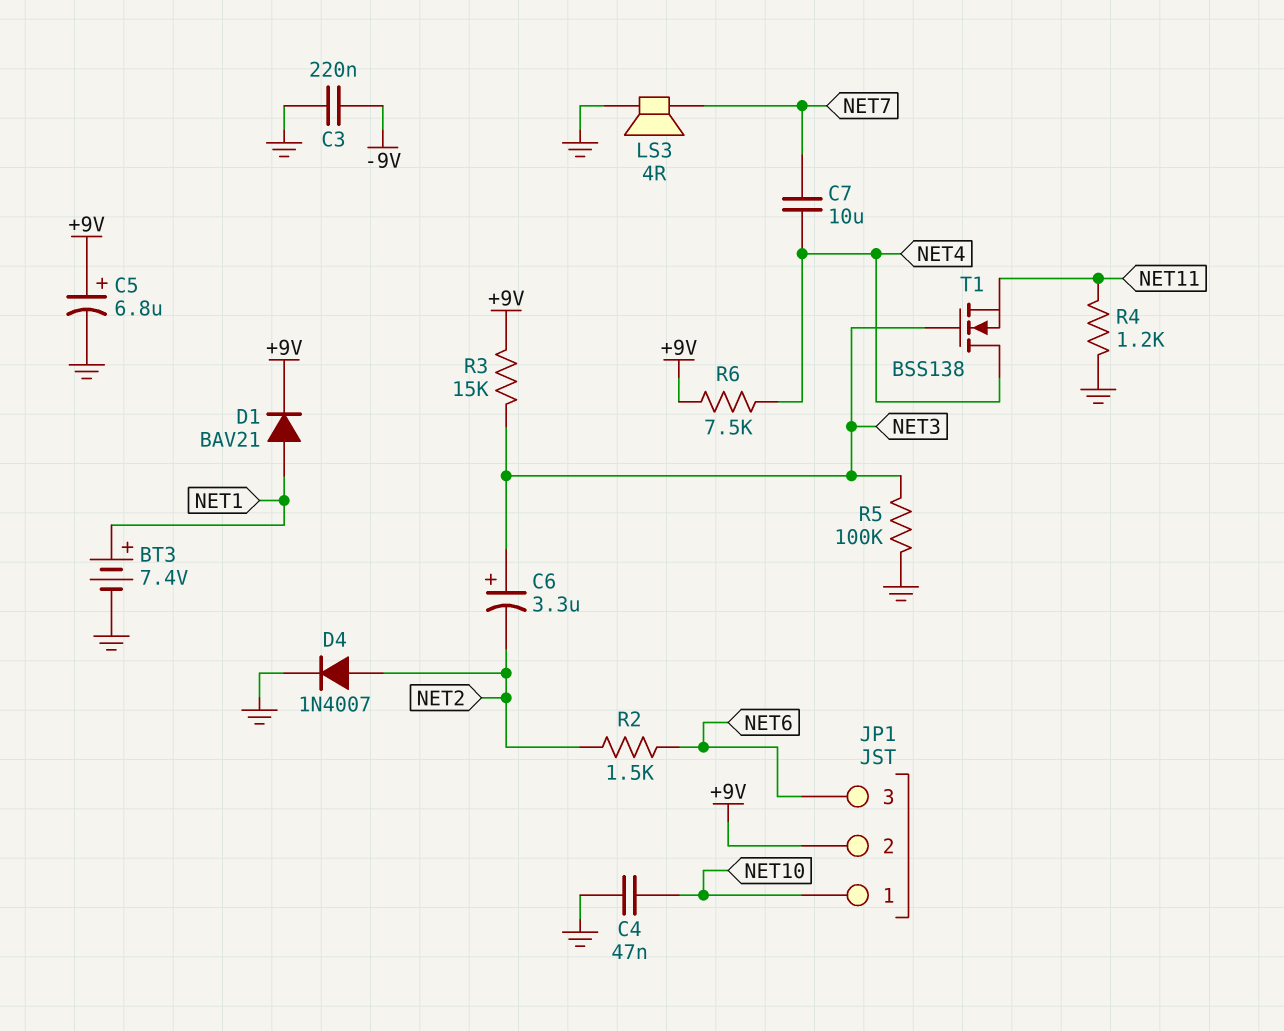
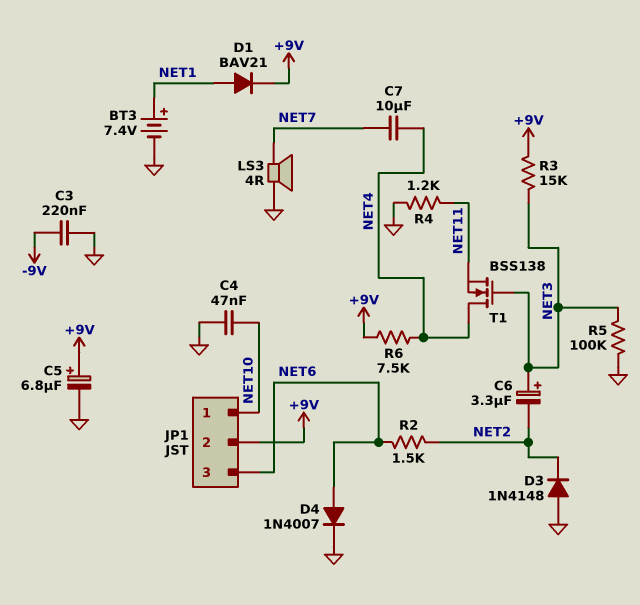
D3: none -> diode 1N4148 (A GND, K NET2)
D4: diode 1N4007 (A NET2, K GND) -> diode 1N4007 (A NET6, K GND)

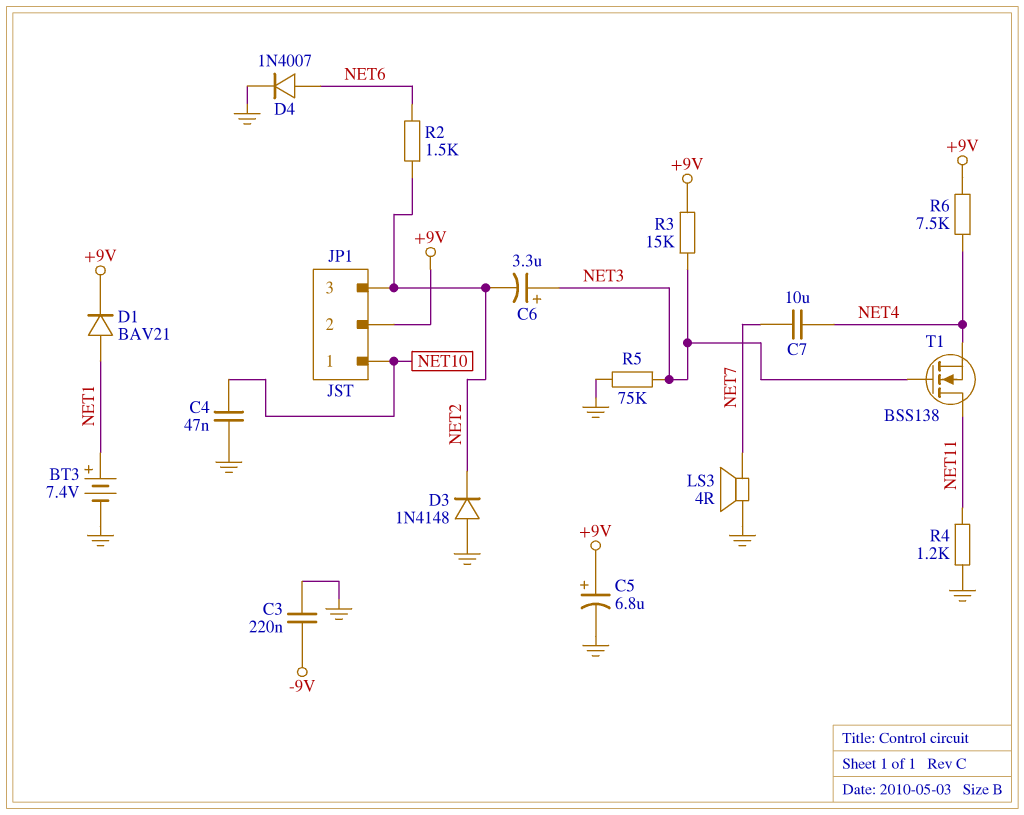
JP1 pin 3: NET6 -> NET2
R5: 100k (GND, NET3) -> 75k (GND, NET3)
T1: NMOS BSS138 (G NET3, D NET4, S NET11) -> NMOS BSS138 (G NET3, D NET11, S NET4)

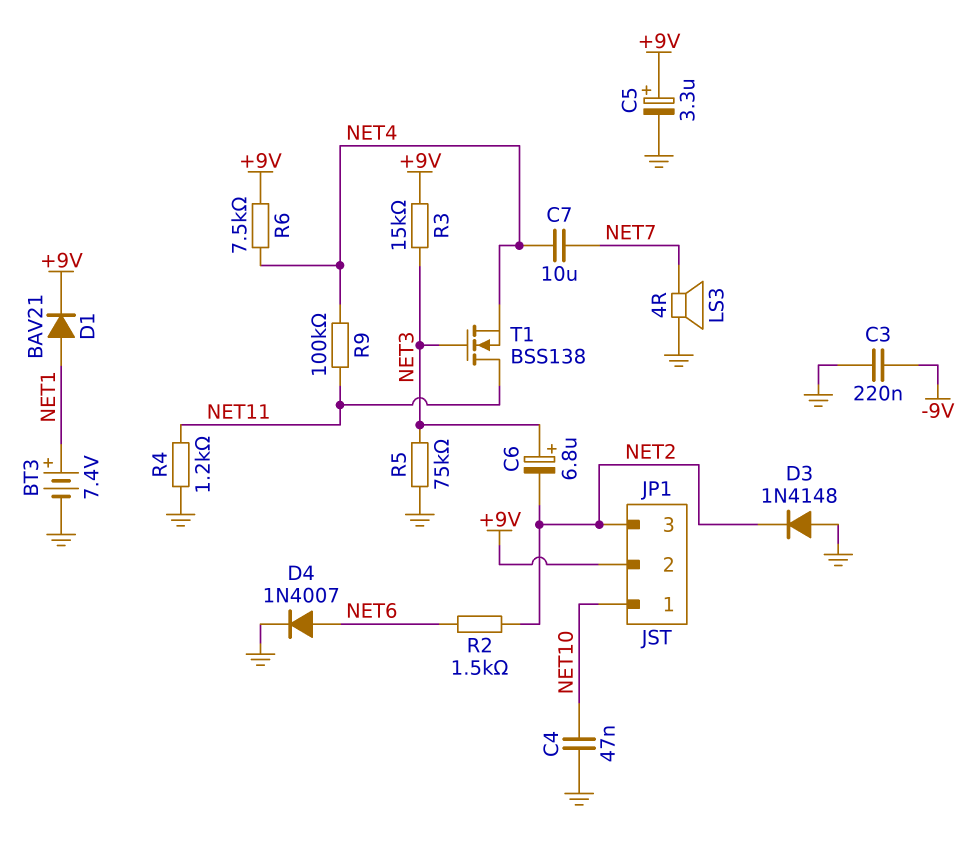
C5: 6.8uF (plus +9V, minus GND) -> 3.3uF (plus +9V, minus GND)
C6: 3.3uF (plus NET3, minus NET2) -> 6.8uF (plus NET3, minus NET2)
R9: none -> 100k (NET4, NET11)

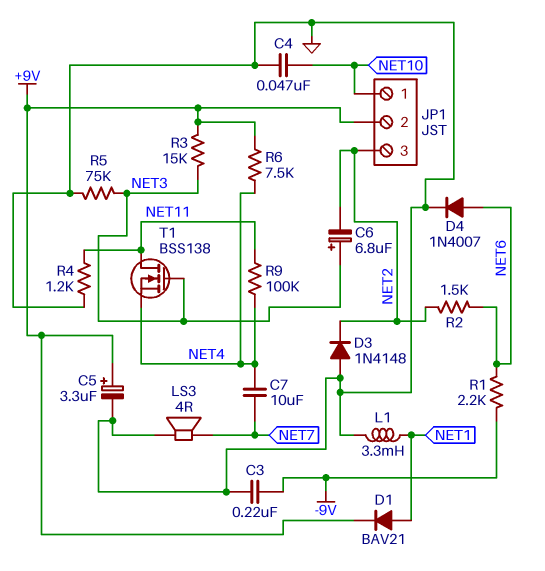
BT3: 7.4V (plus NET1, minus GND) -> none
L1: none -> 3.3mH (GND, NET1)
R1: none -> 2.2k (-9V, NET6)

